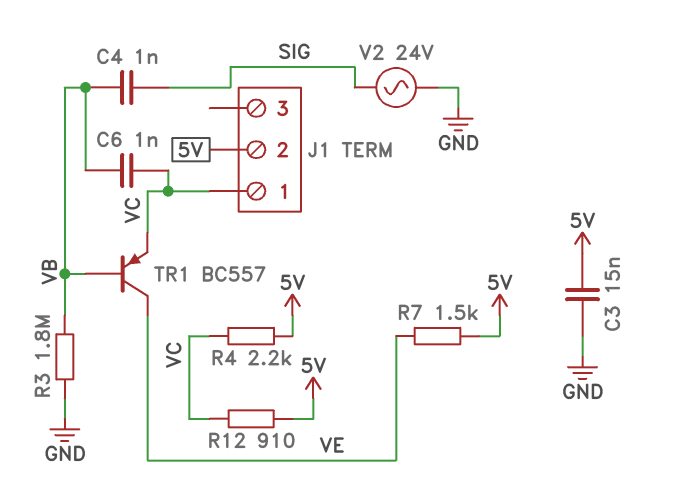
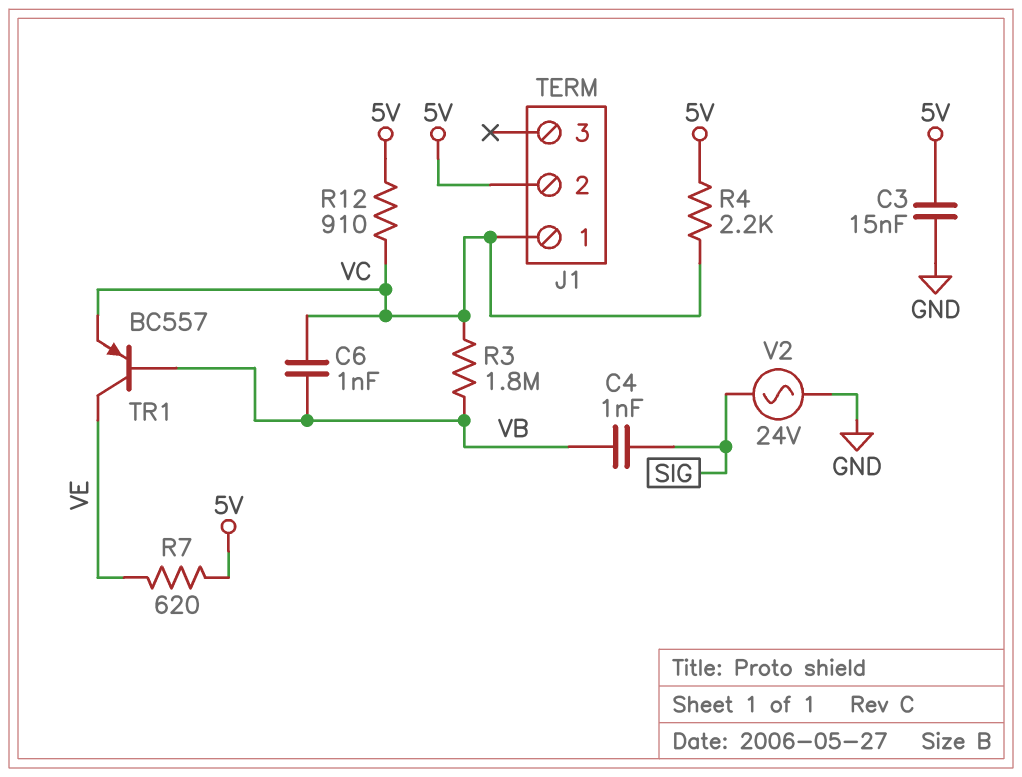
R3: 1.8M (GND, VB) -> 1.8M (VB, VC)
R7: 1.5k (5V, VE) -> 620 (5V, VE)

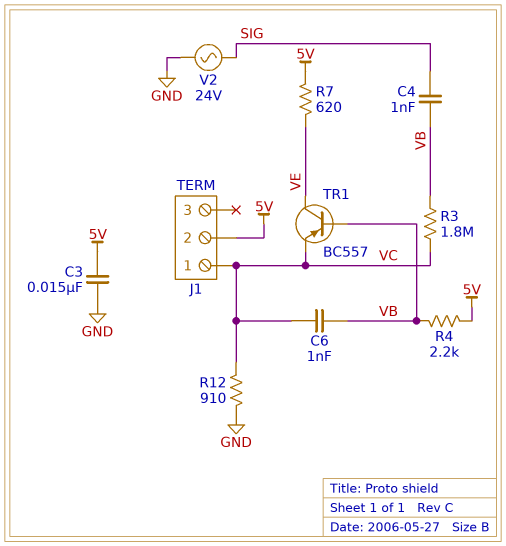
R4: 2.2k (5V, VC) -> 2.2k (5V, VB)
R12: 910 (5V, VC) -> 910 (GND, VC)

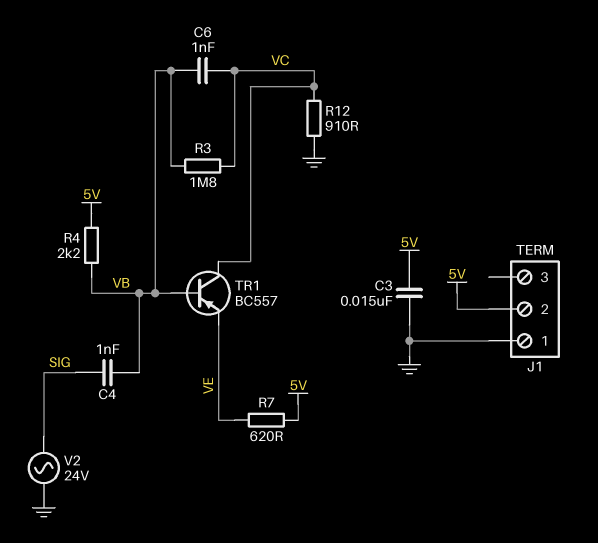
J1 pin 1: VC -> GND
TR1: PNP BC557 (B VB, C VE, E VC) -> PNP BC557 (B VB, C VC, E VE)

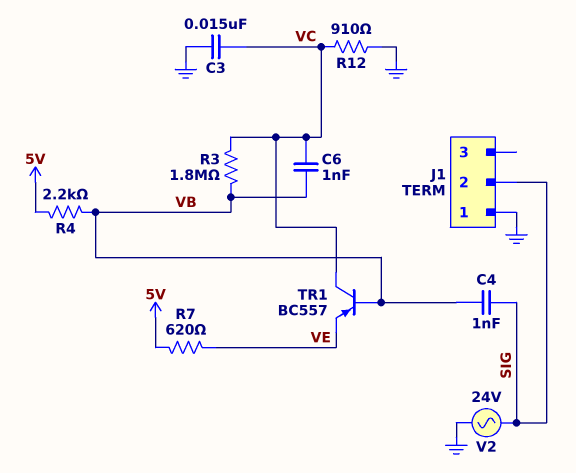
C3: 15nF (5V, GND) -> 15nF (GND, VC)
J1 pin 2: 5V -> SIG

